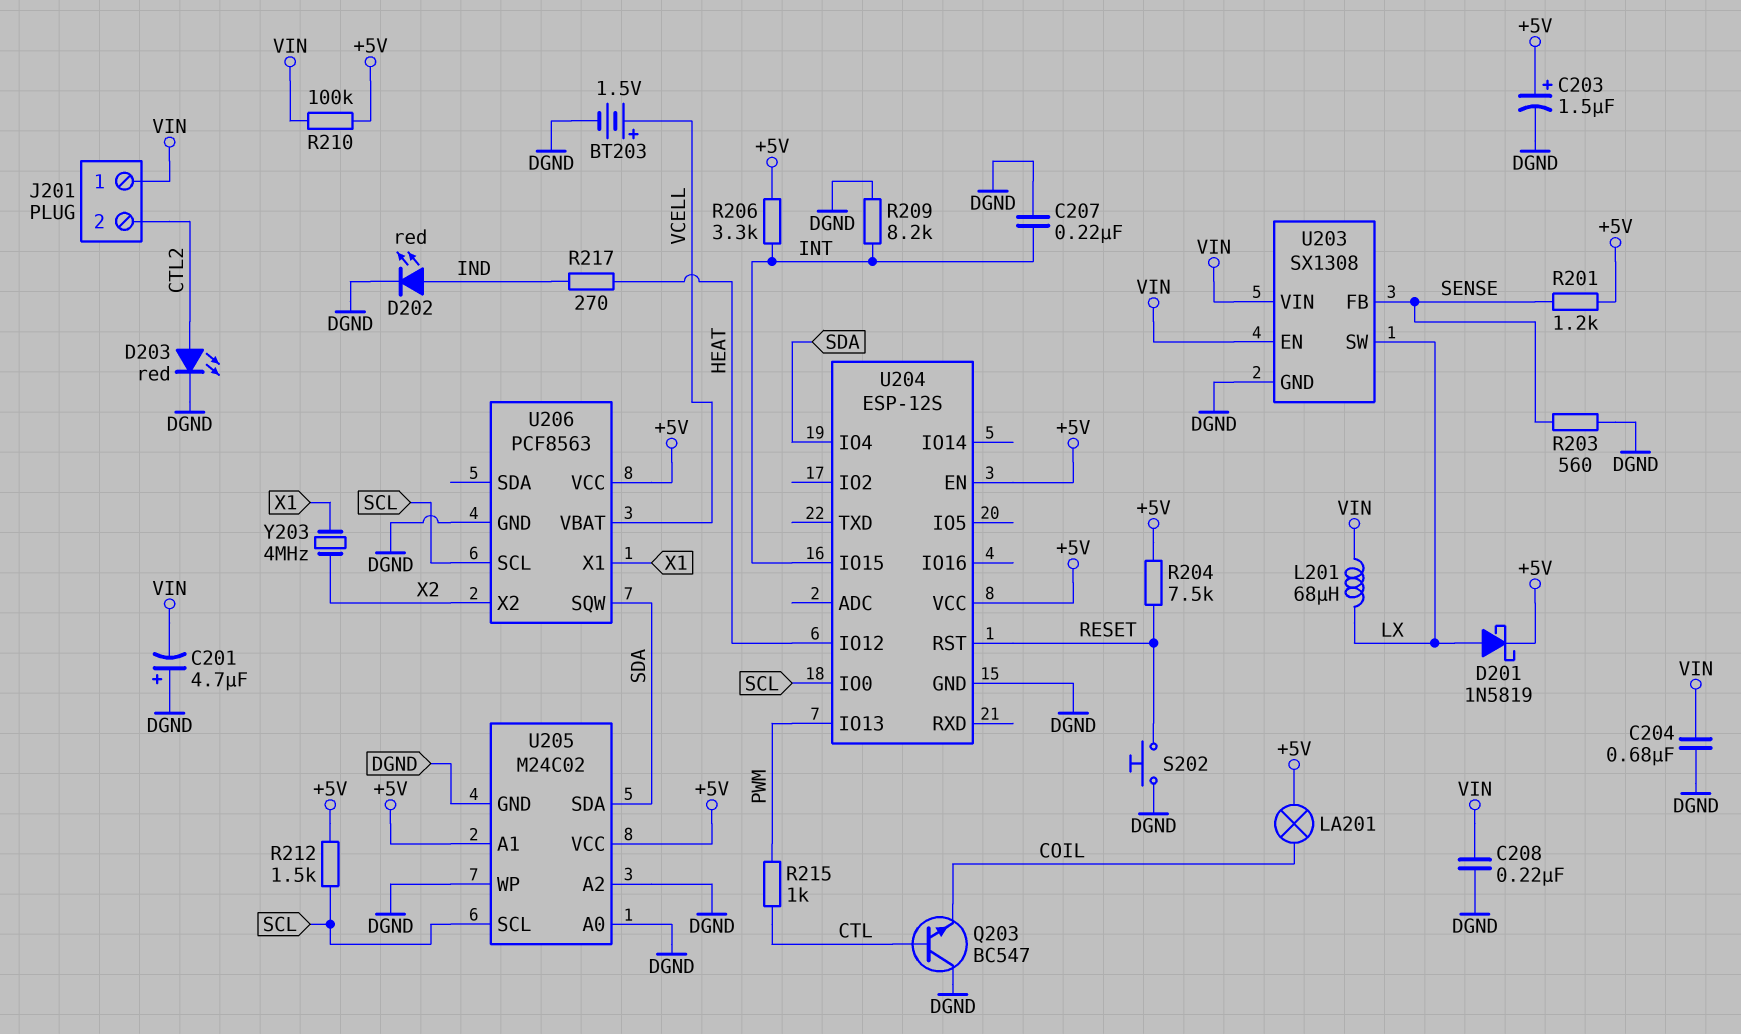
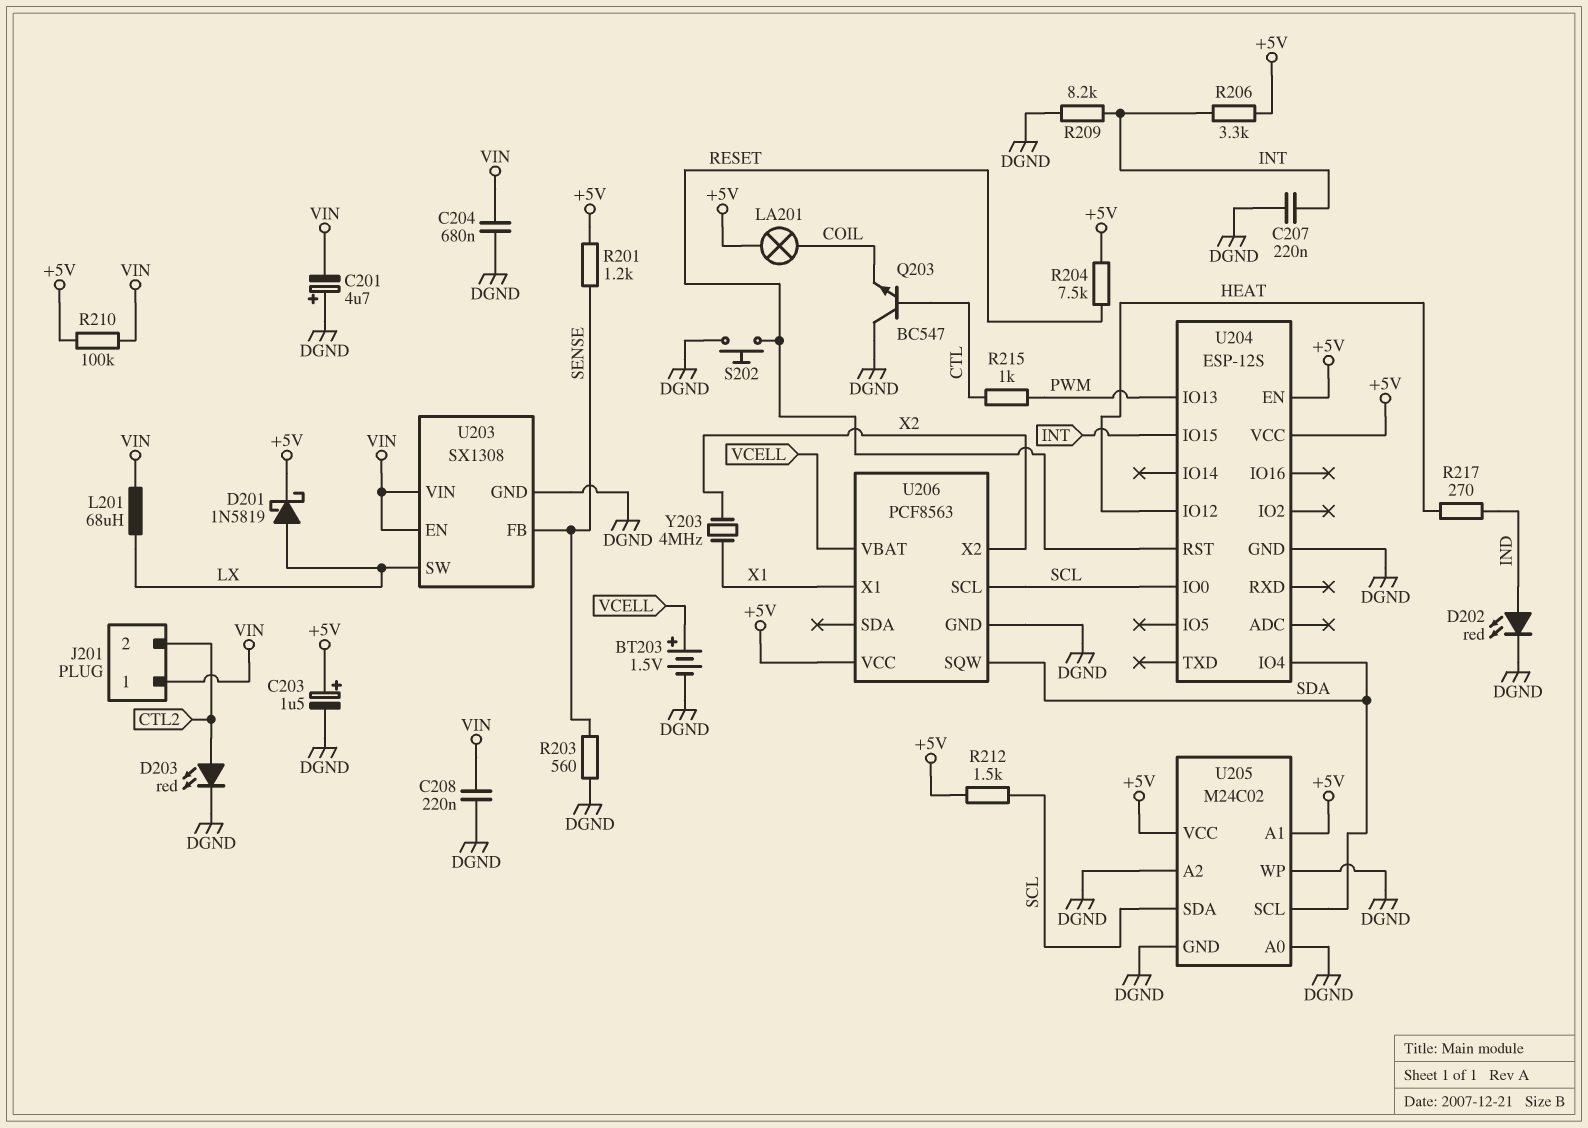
U205 pin SCL: SCL -> SDA
U205 pin SDA: SDA -> SCL

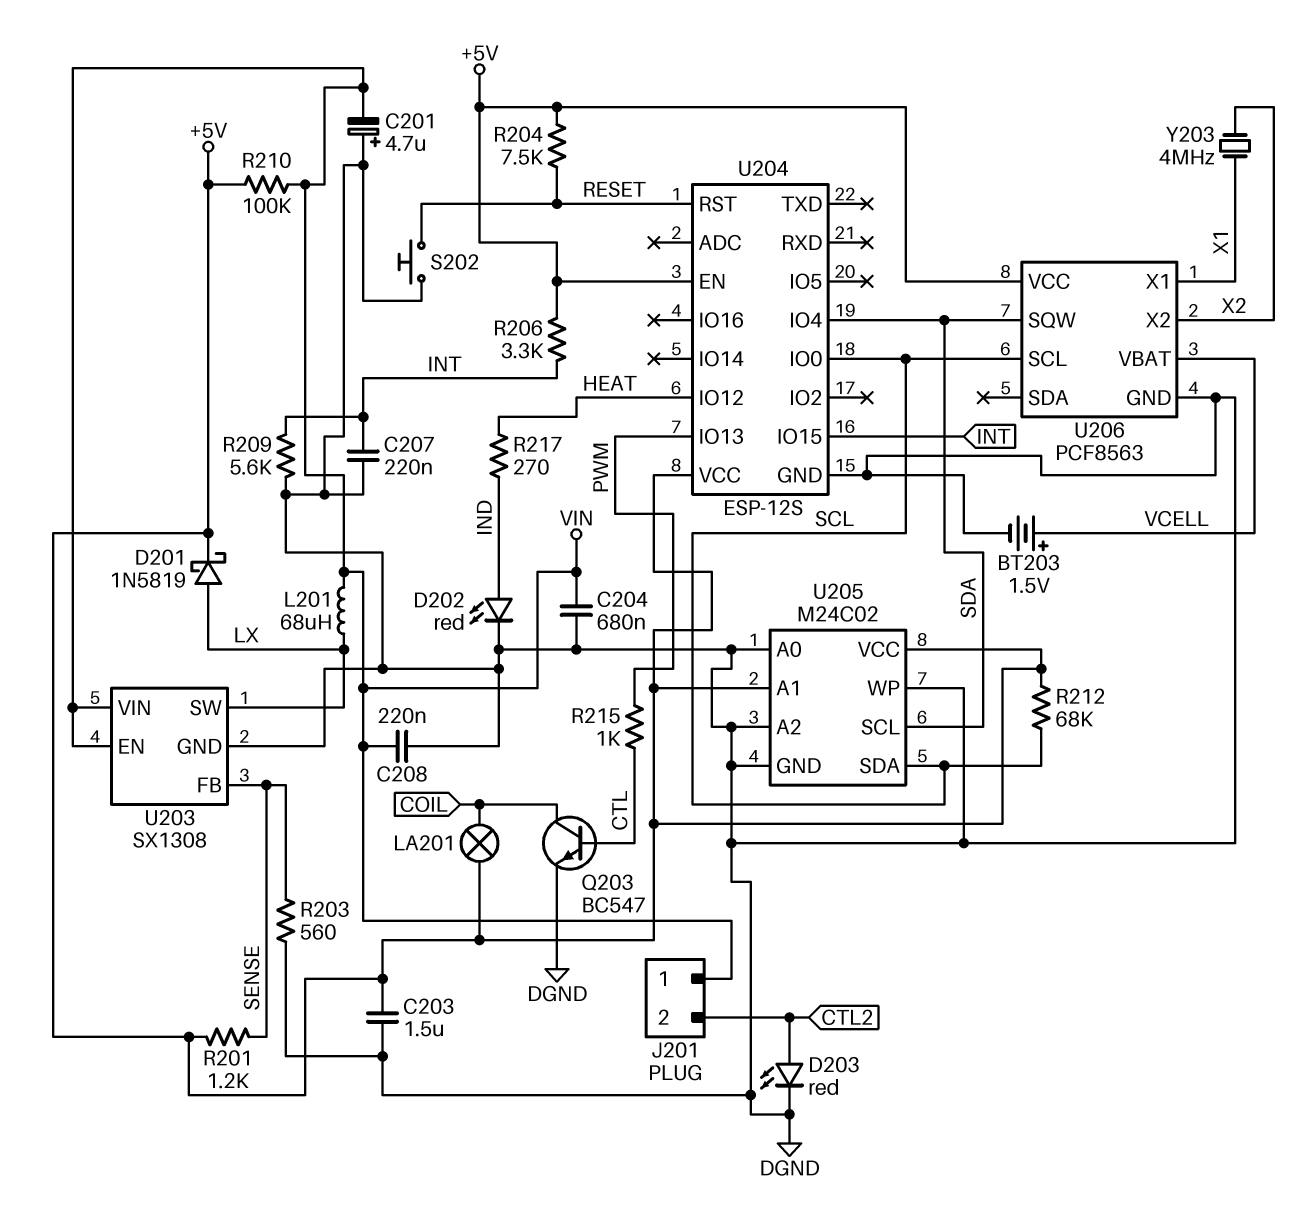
C203: 1.5uF (plus +5V, minus DGND) -> 1.5uF (+5V, DGND)
Q203: NPN BC547 (B CTL, C DGND, E COIL) -> NPN BC547 (B CTL, C COIL, E DGND)
R209: 8.2k (DGND, INT) -> 5.6k (DGND, INT)
R212: 1.5k (+5V, SCL) -> 68k (+5V, SCL)

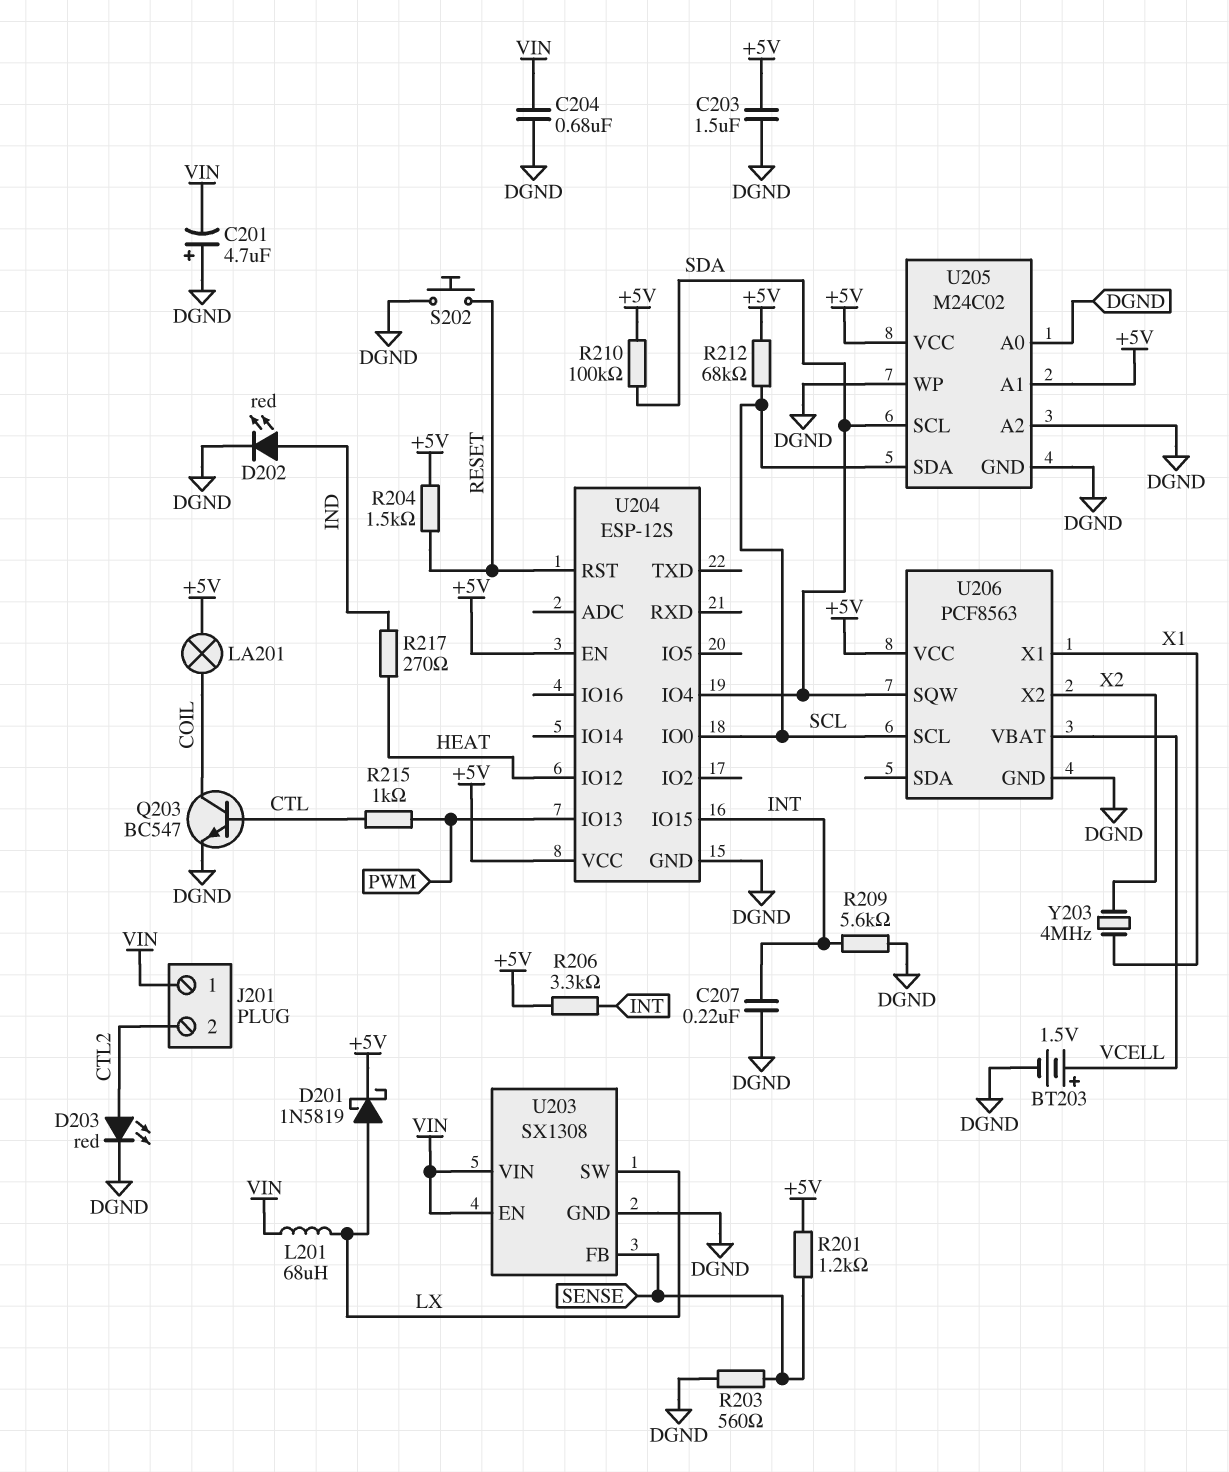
C208: 220nF (DGND, VIN) -> none
R204: 7.5k (+5V, RESET) -> 1.5k (+5V, RESET)
R210: 100k (+5V, VIN) -> 100k (+5V, SDA)

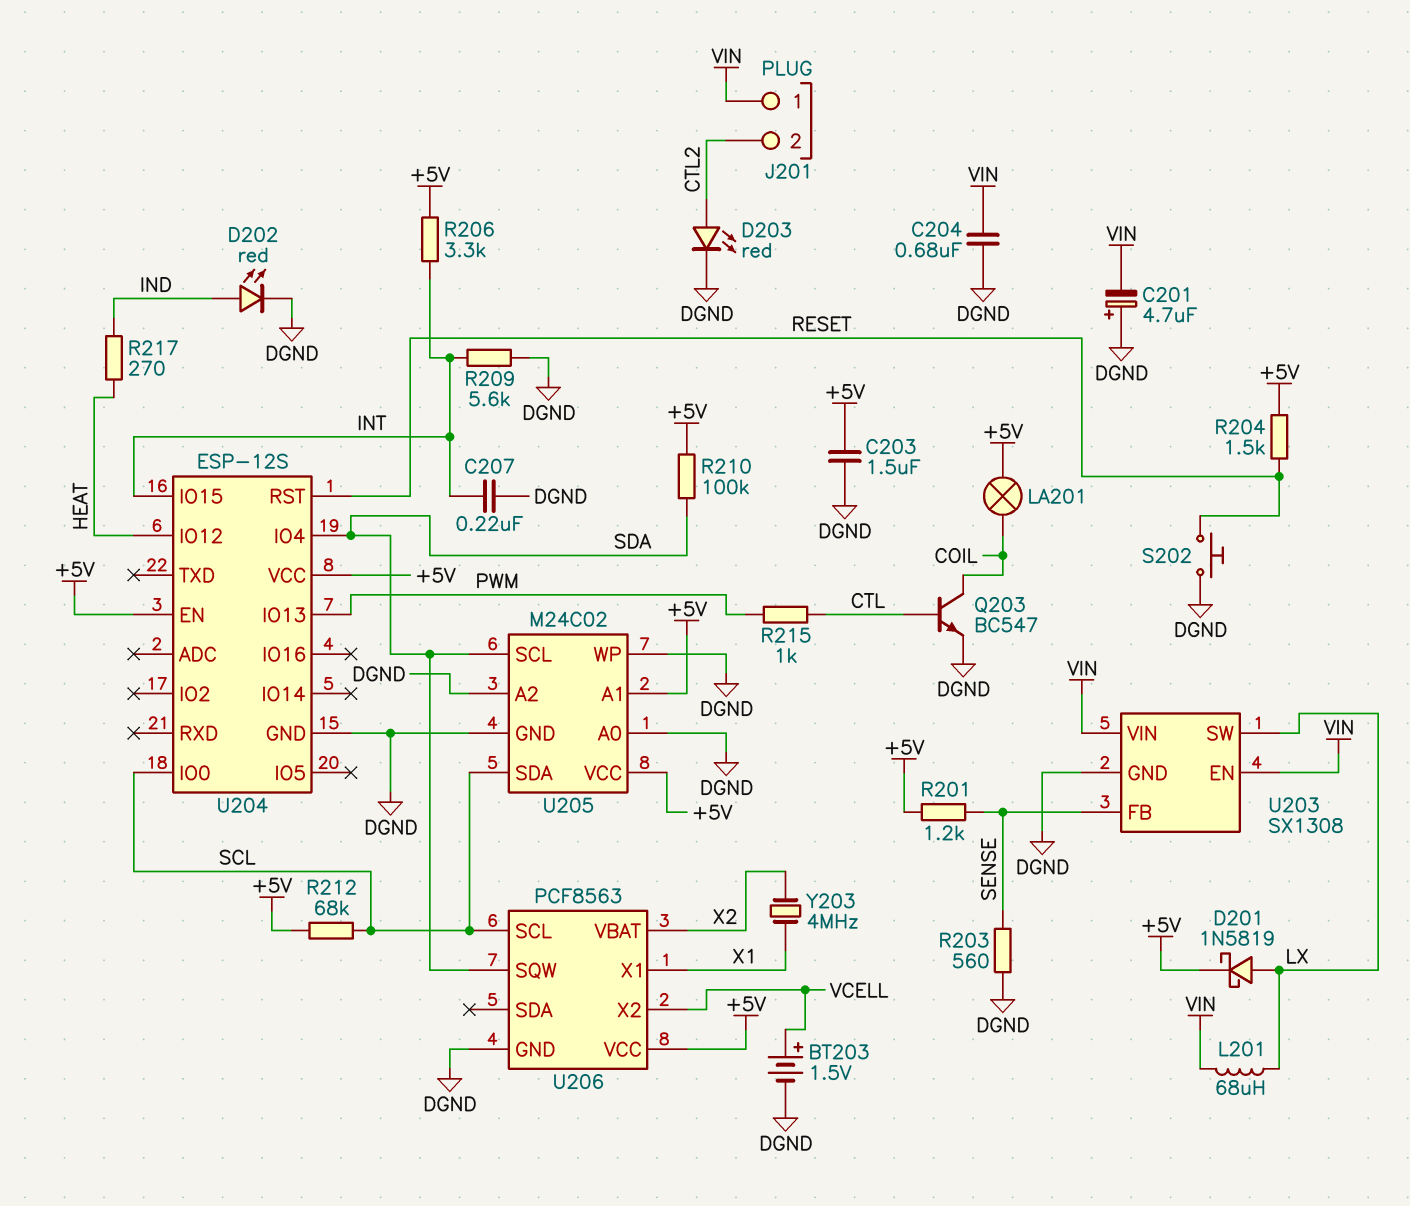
U206 pin VBAT: VCELL -> X2
U206 pin X2: X2 -> VCELL

